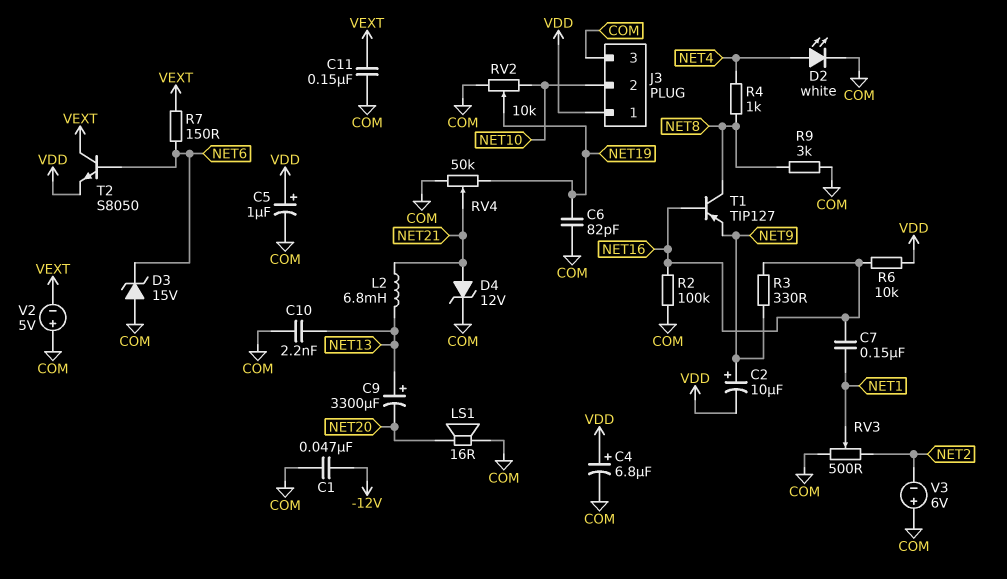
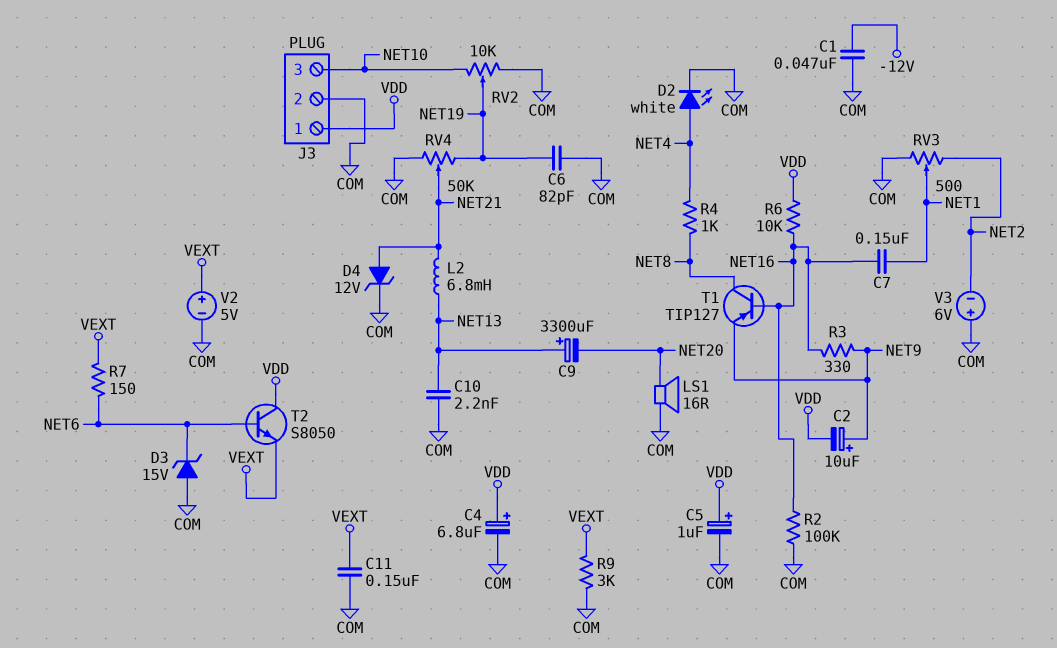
J3 pin 2: NET10 -> COM
J3 pin 3: COM -> NET10
R9: 3k (COM, NET8) -> 3k (COM, VEXT)
T2: NPN S8050 (B NET6, C VEXT, E VDD) -> NPN S8050 (B NET6, C VDD, E VEXT)
V2: 5V (plus COM, minus VEXT) -> 5V (plus VEXT, minus COM)

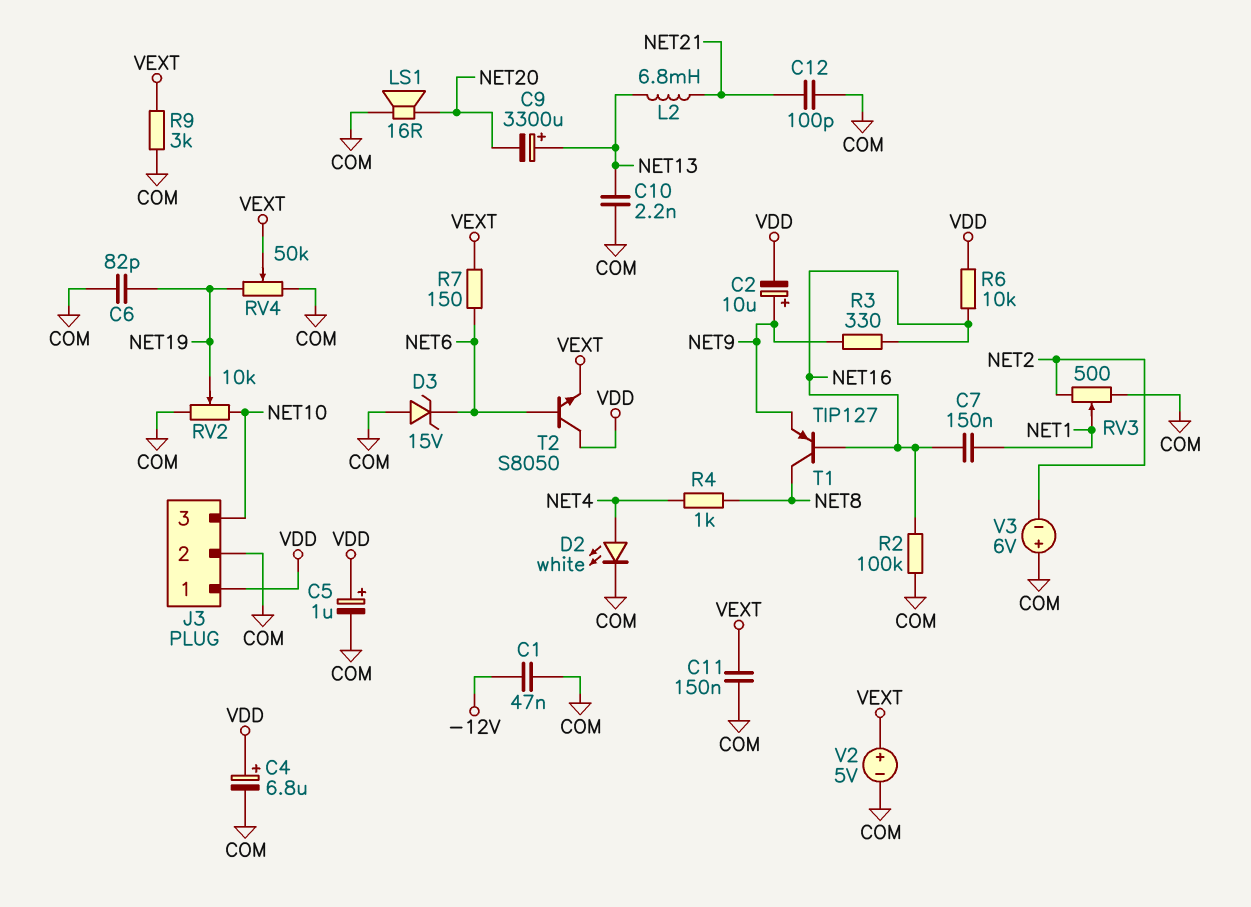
C12: none -> 100pF (COM, NET21)
D4: zener 12V (A NET21, K COM) -> none
RV4: 50k (COM, NET19, wiper NET21) -> 50k (COM, NET19, wiper VEXT)

